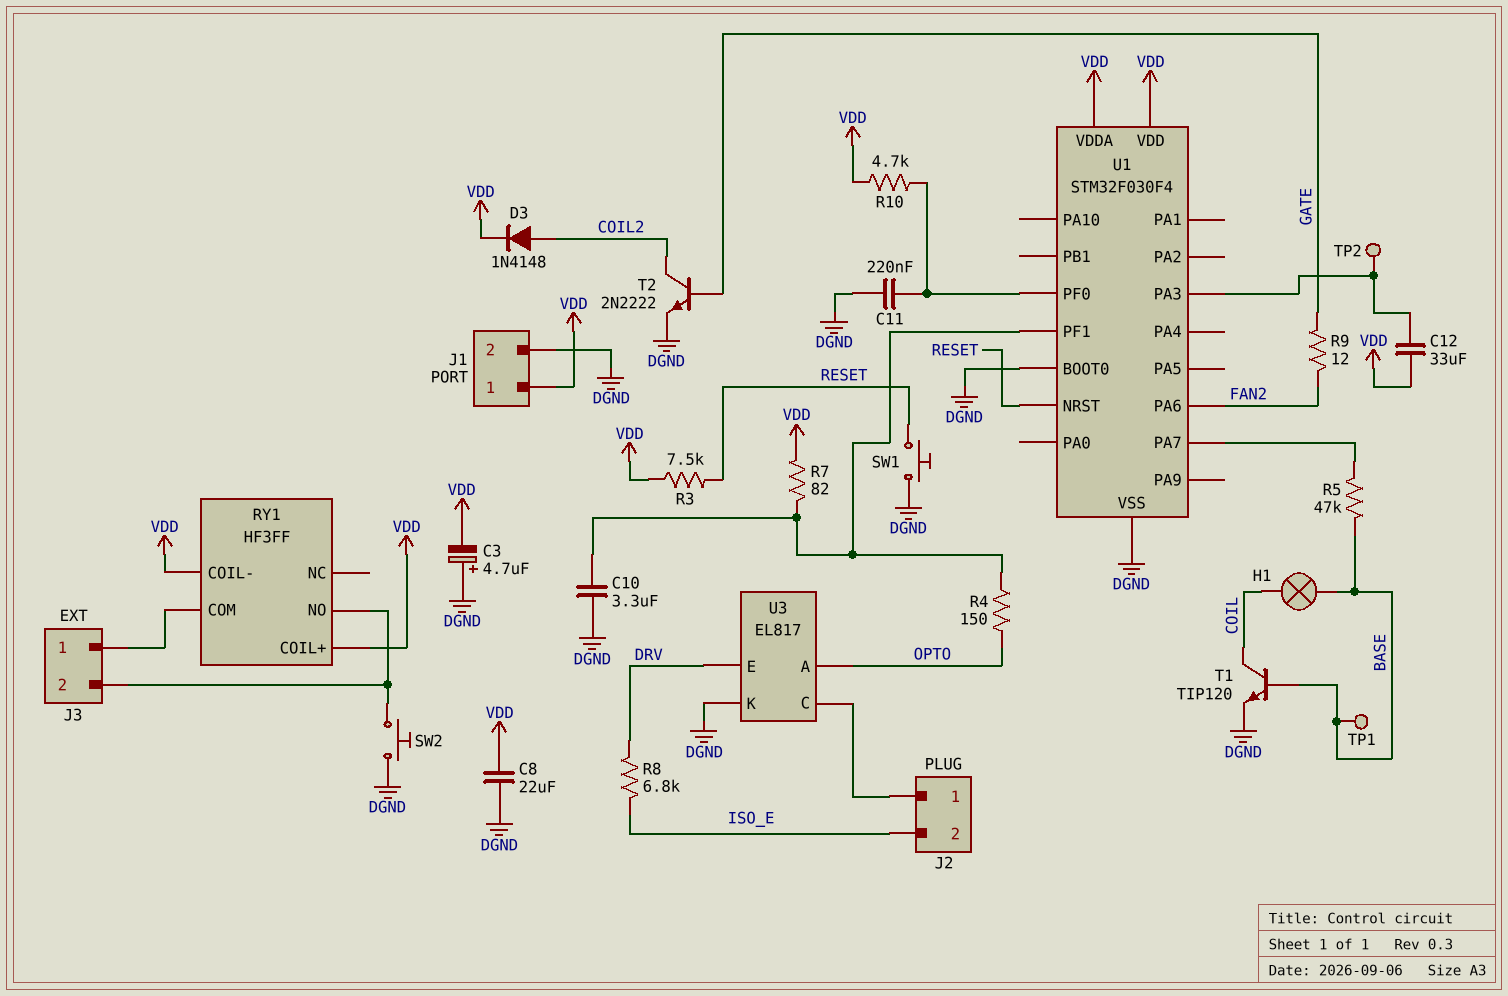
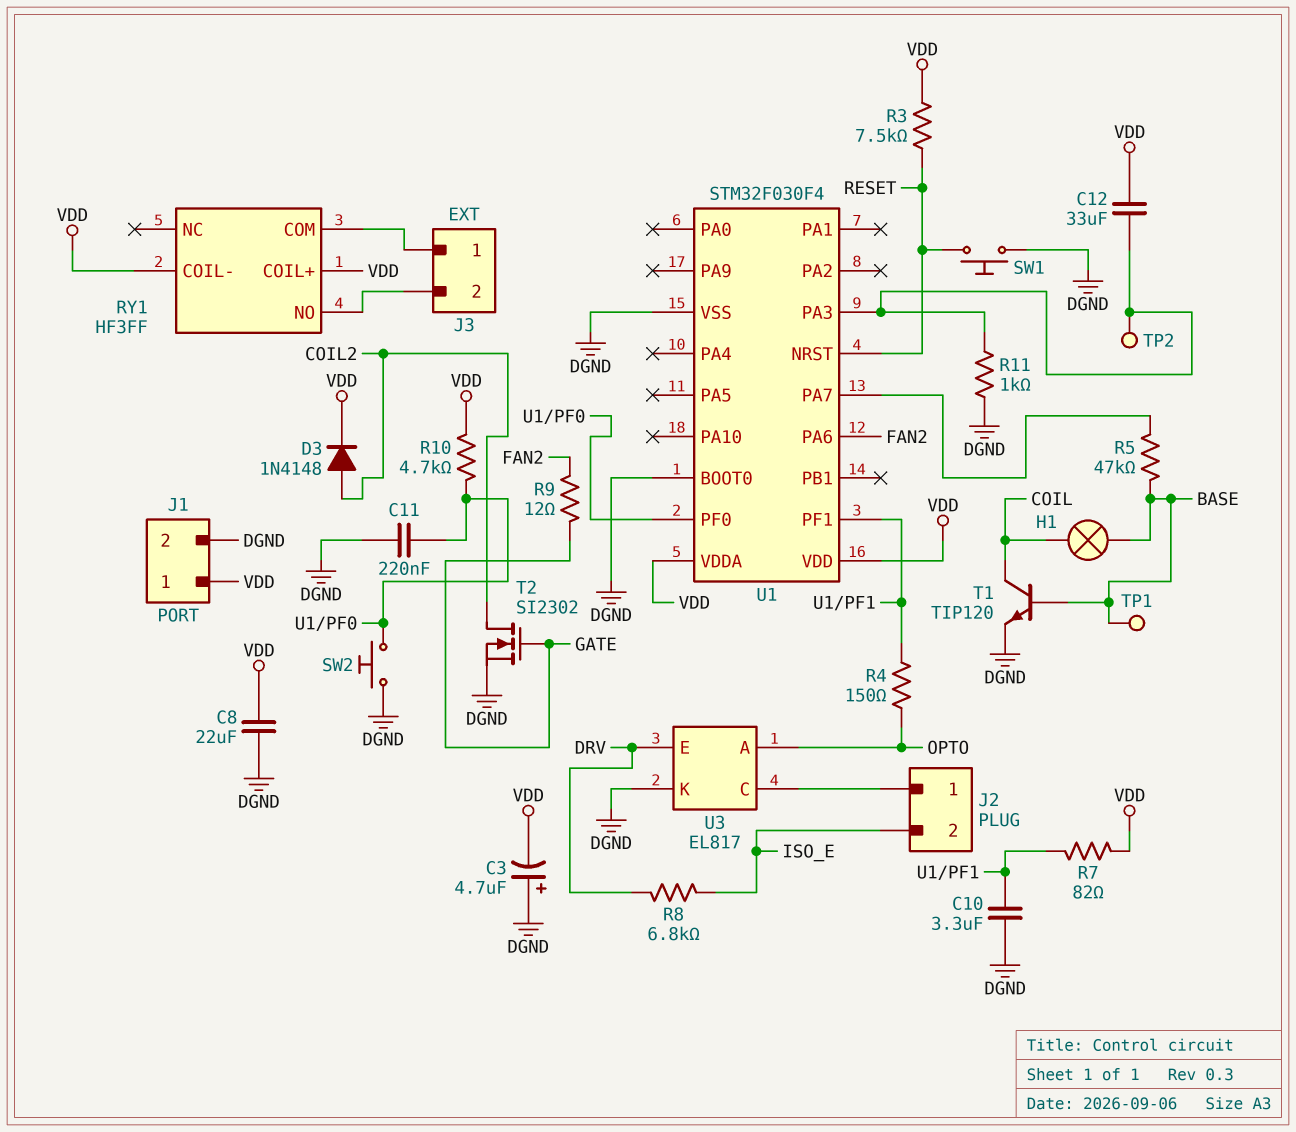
R11: none -> 1k (DGND, U1/PA3)
SW2: button (DGND, J3/2) -> button (DGND, U1/PF0)
T2: NPN 2N2222 (B GATE, C COIL2, E DGND) -> NMOS SI2302 (G GATE, D COIL2, S DGND)

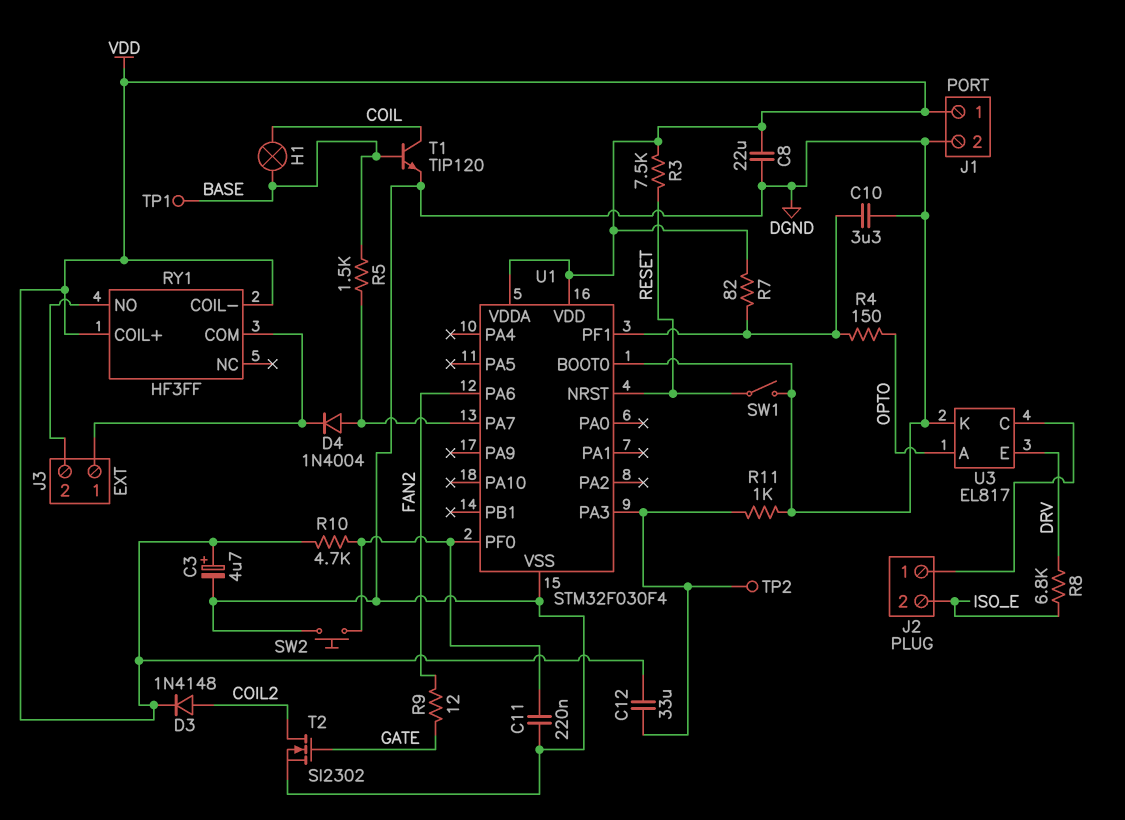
C3: 4.7uF (plus DGND, minus VDD) -> 4.7uF (plus VDD, minus DGND)
D4: none -> diode 1N4004 (A U1/PA7, K J3/1)
R5: 47k (BASE, U1/PA7) -> 1.5k (BASE, U1/PA7)
SW1: button (DGND, RESET) -> switch (DGND, RESET)

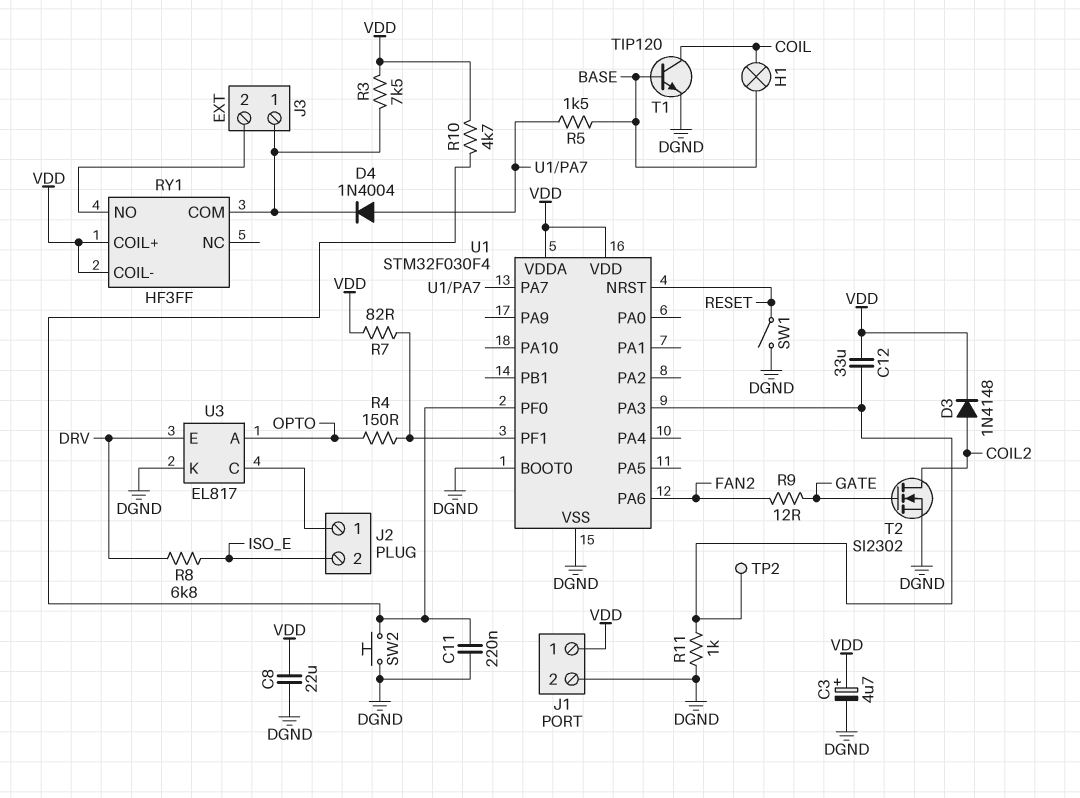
C10: 3.3uF (DGND, U1/PF1) -> none
R3: 7.5k (RESET, VDD) -> 7.5k (J3/1, VDD)
TP1: test point (BASE) -> none

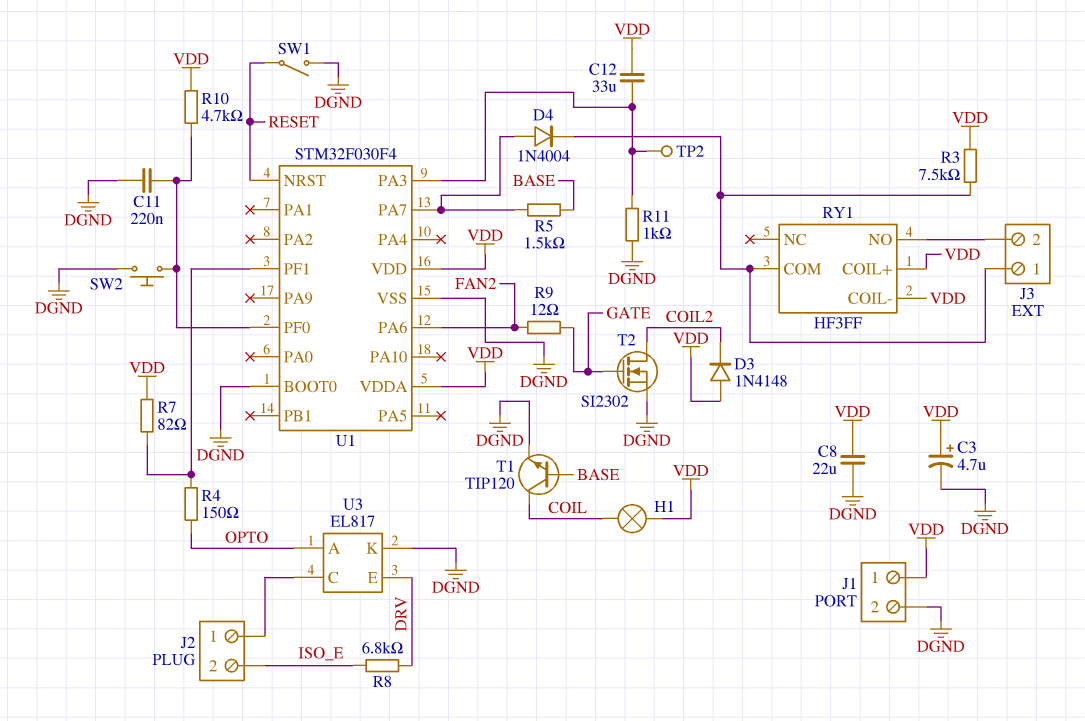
D3: diode 1N4148 (A COIL2, K VDD) -> diode 1N4148 (A VDD, K COIL2)
H1: lamp (BASE, COIL) -> lamp (COIL, VDD)

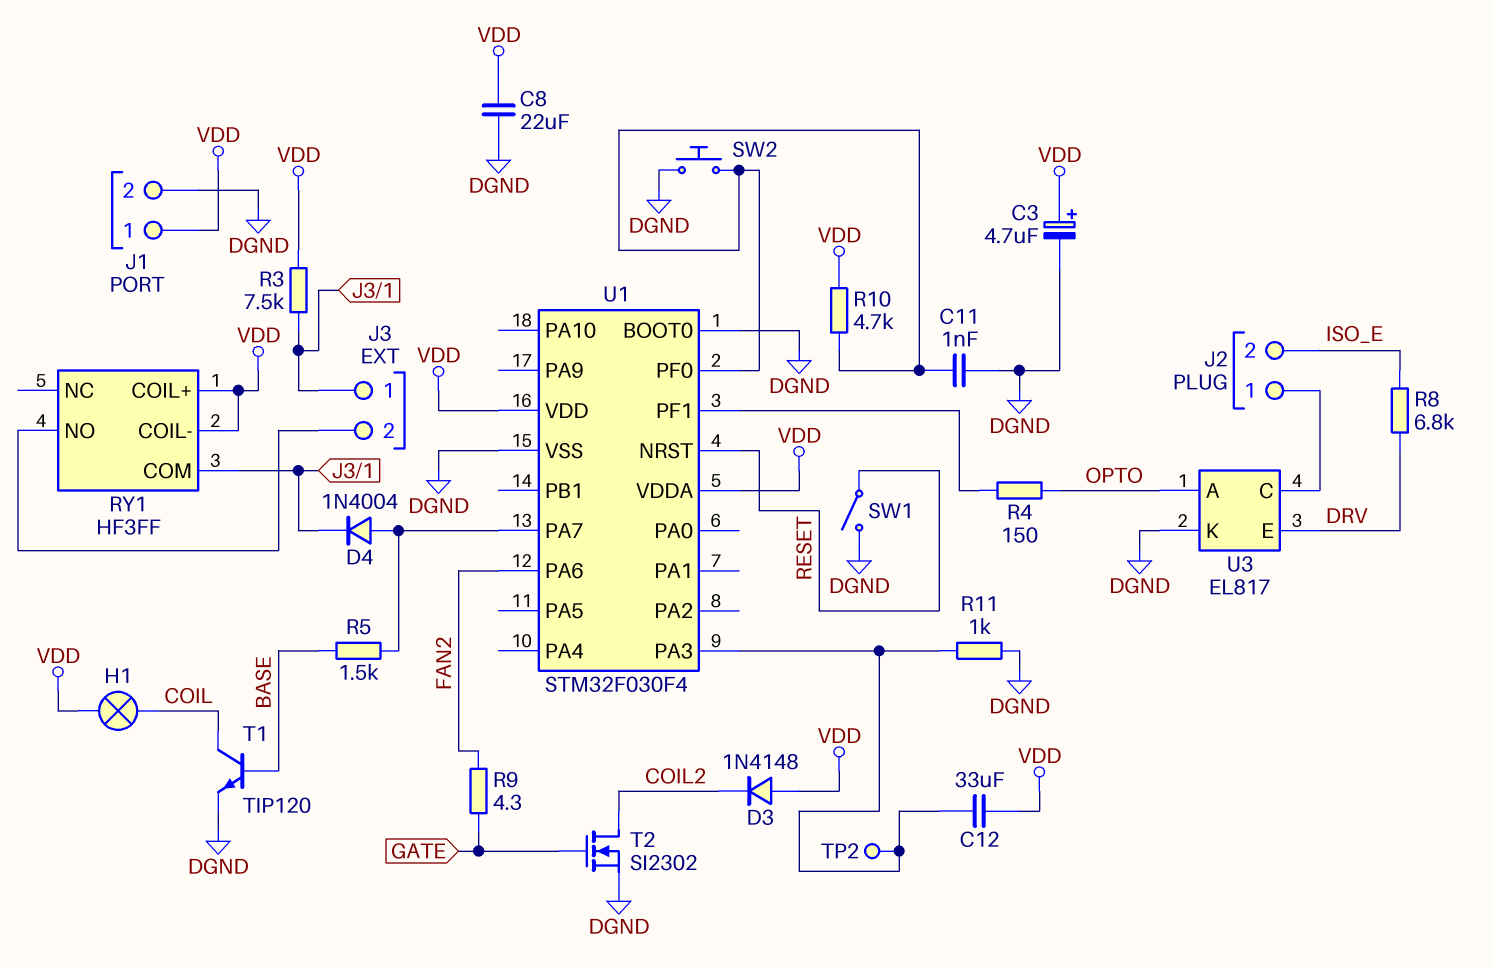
C11: 220nF (DGND, U1/PF0) -> 1nF (DGND, U1/PF0)
R7: 82 (U1/PF1, VDD) -> none
R9: 12 (FAN2, GATE) -> 4.3 (FAN2, GATE)

